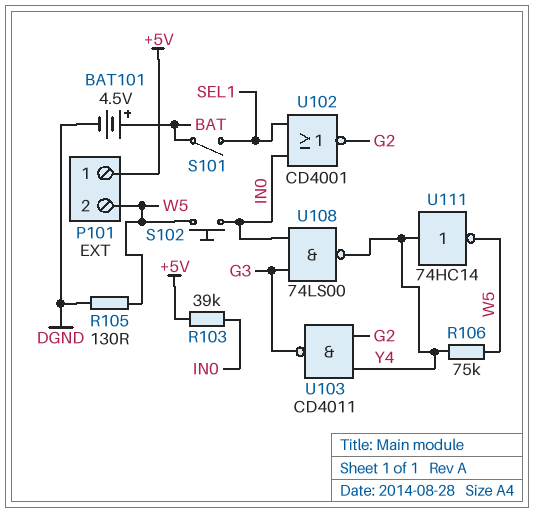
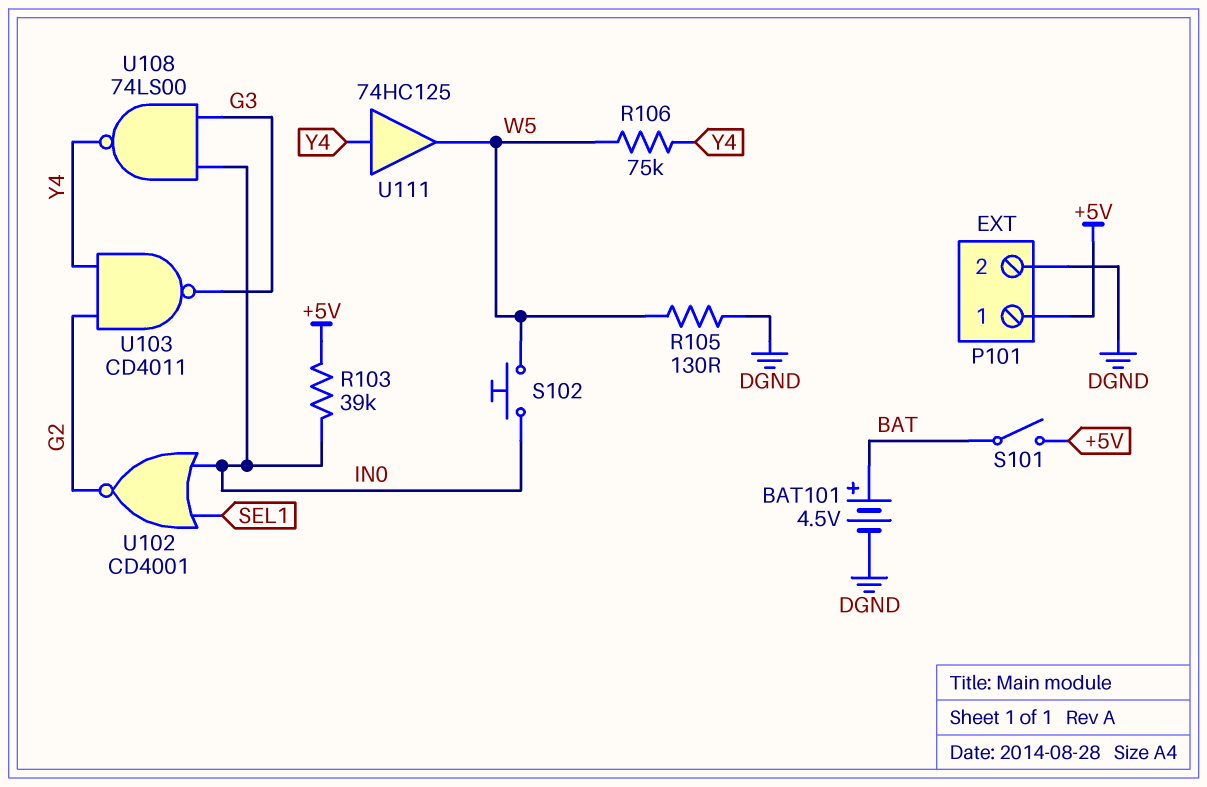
P101 pin 2: W5 -> DGND
S101: switch (BAT, SEL1) -> switch (+5V, BAT)
U111: NOT 74HC14 (in Y4, out W5) -> buffer 74HC125 (in Y4, out W5)

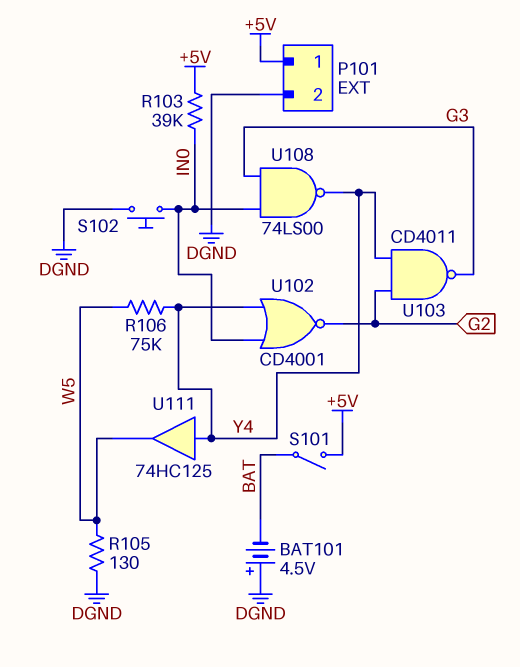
BAT101: 4.5V (plus BAT, minus DGND) -> 4.5V (plus DGND, minus BAT)
S102: button (IN0, W5) -> button (DGND, IN0)
U102: NOR CD4001 (in IN0, in SEL1, out G2) -> NOR CD4001 (in IN0, in Y4, out G2)

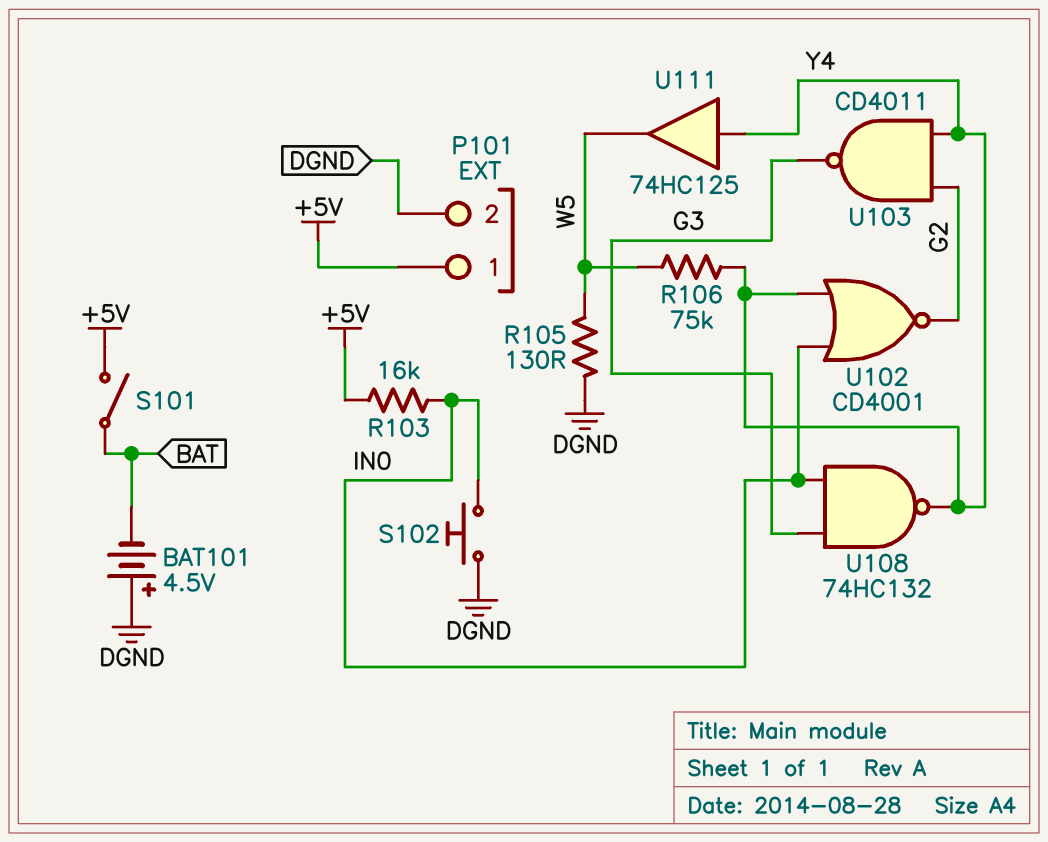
R103: 39k (+5V, IN0) -> 16k (+5V, IN0)
U108: NAND 74LS00 (in G3, in IN0, out Y4) -> NAND 74HC132 (in G3, in IN0, out Y4)

